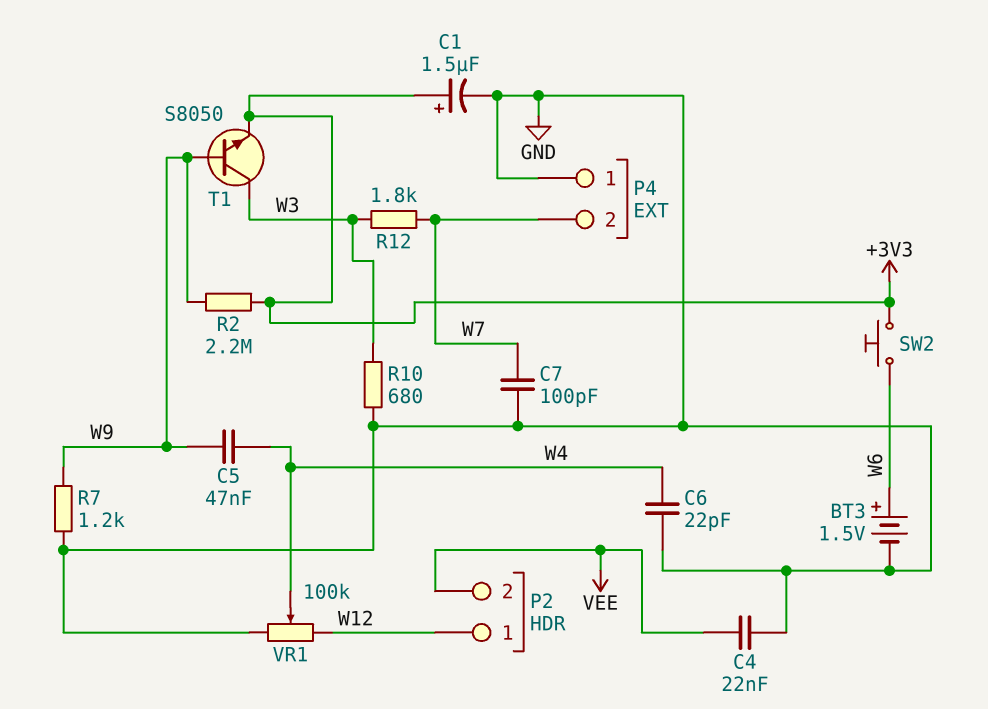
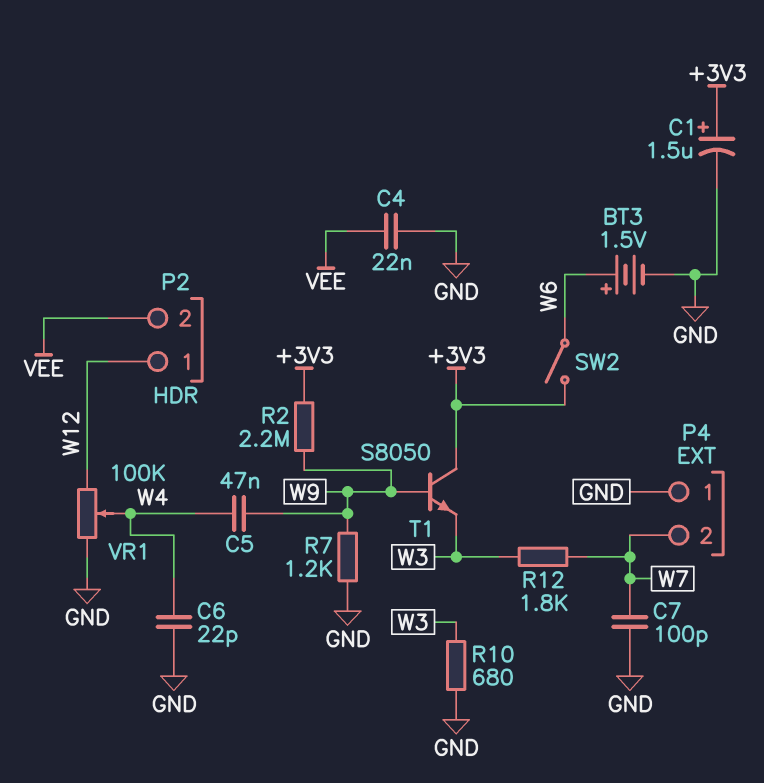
SW2: button (+3V3, W6) -> switch (+3V3, W6)
T1: NPN S8050 (B W9, C W3, E +3V3) -> NPN S8050 (B W9, C +3V3, E W3)

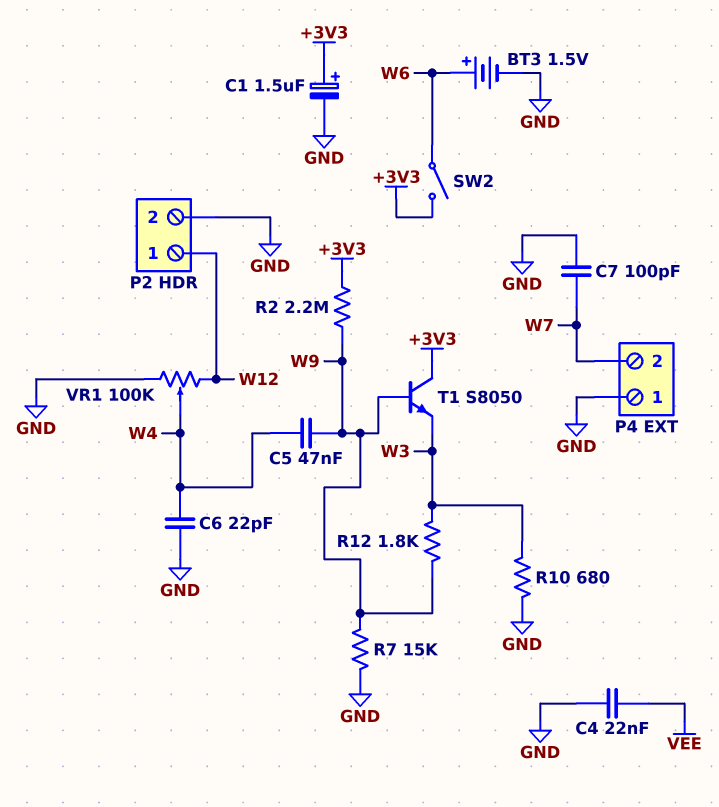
P2 pin 2: VEE -> GND
R7: 1.2k (GND, W9) -> 15k (GND, W9)
R12: 1.8k (W3, W7) -> 1.8k (W3, W9)

